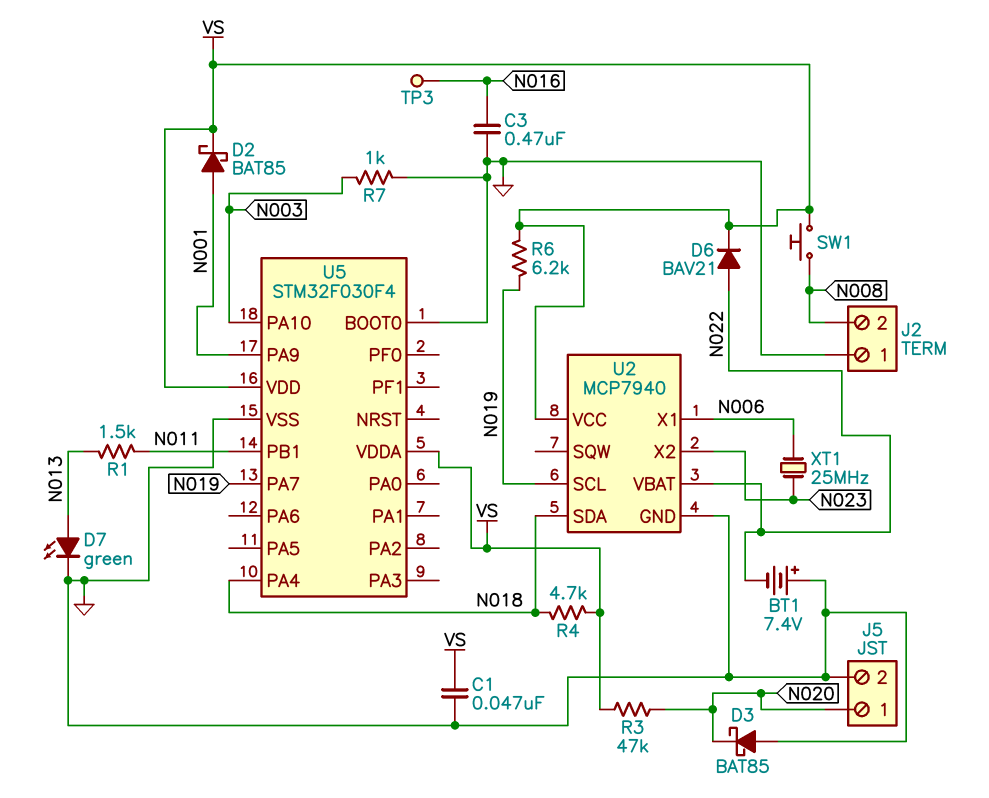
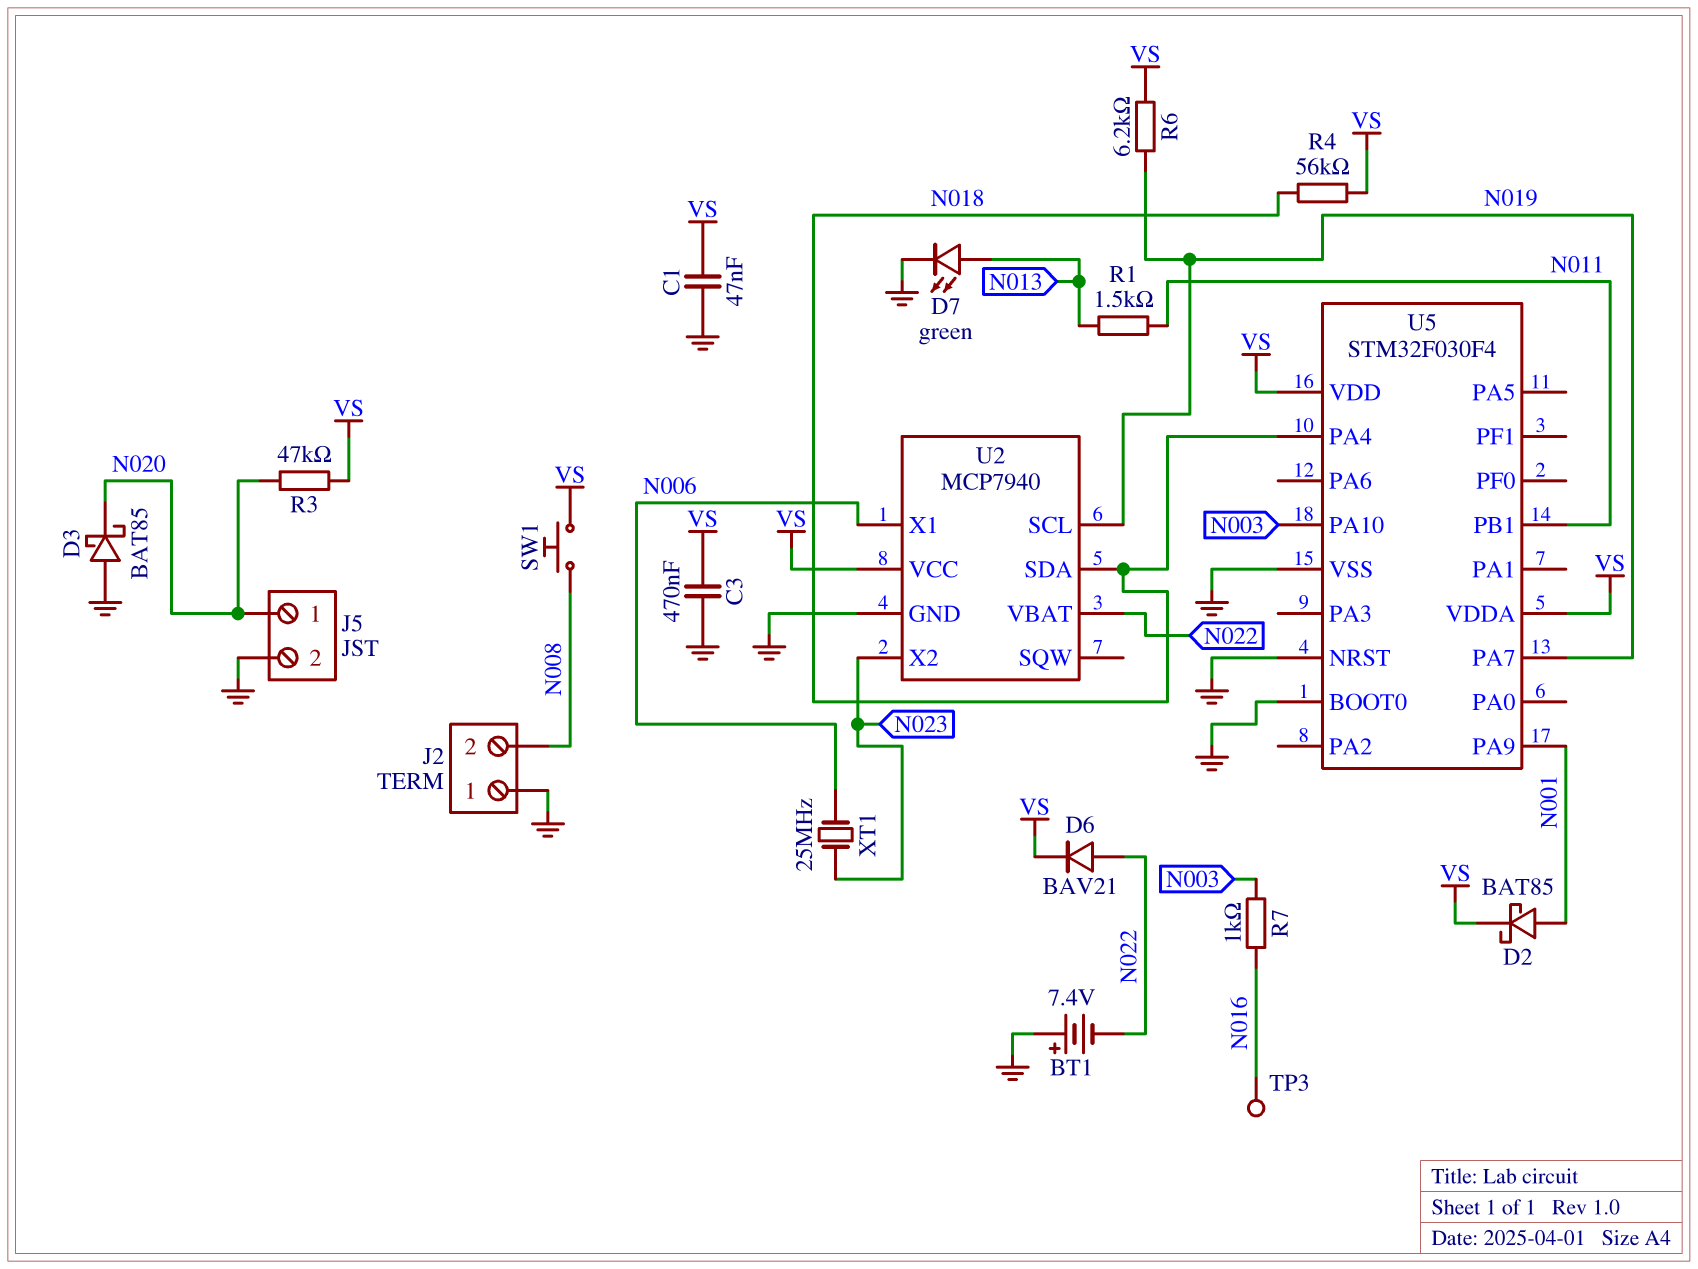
C3: 470nF (GND, N016) -> 470nF (GND, VS)
R4: 4.7k (N018, VS) -> 56k (N018, VS)
R7: 1k (GND, N003) -> 1k (N003, N016)
U5 pin NRST: none -> GND

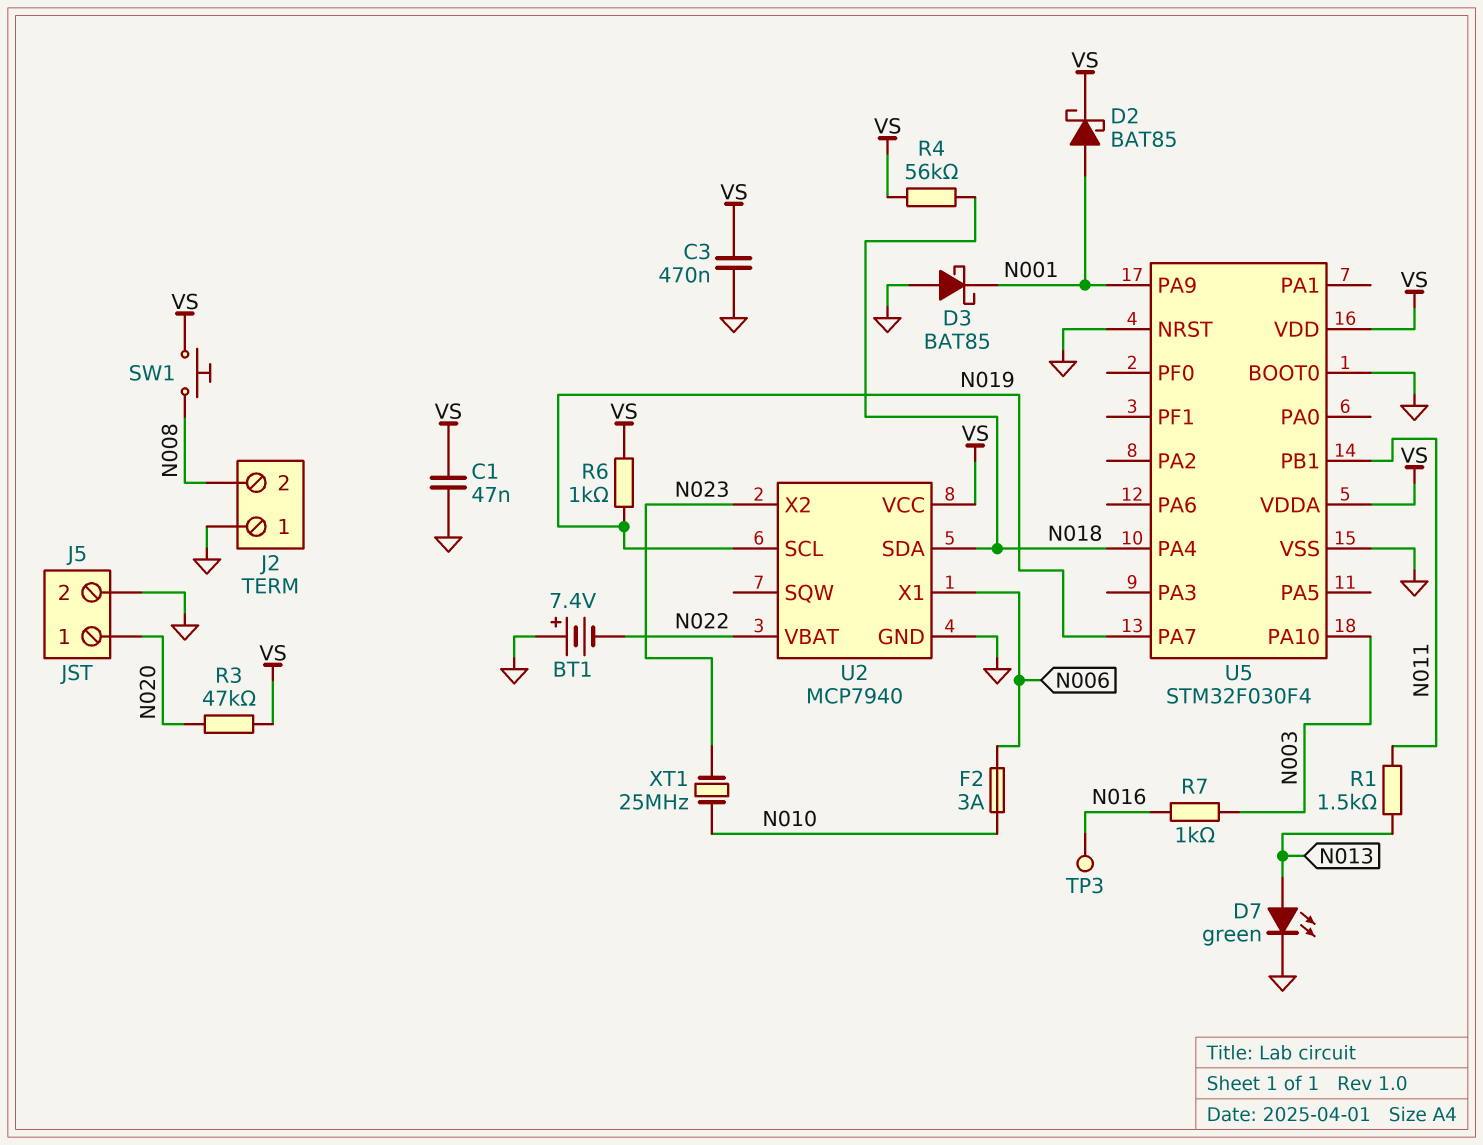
D3: schottky BAT85 (A GND, K N020) -> schottky BAT85 (A GND, K N001)
D6: diode BAV21 (A N022, K VS) -> none
F2: none -> 3A (N006, N010)
R6: 6.2k (N019, VS) -> 1k (N019, VS)
XT1: 25MHz (N006, N023) -> 25MHz (N010, N023)

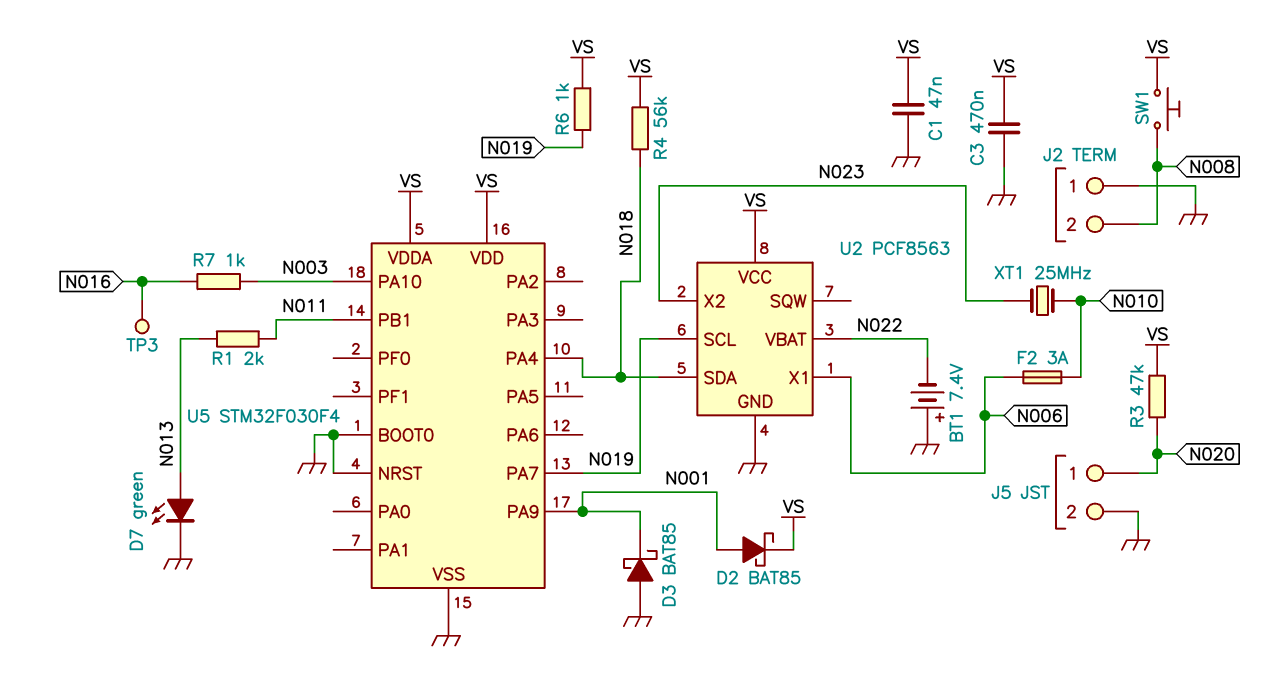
R1: 1.5k (N011, N013) -> 2k (N011, N013)
U2: MCP7940 -> PCF8563

